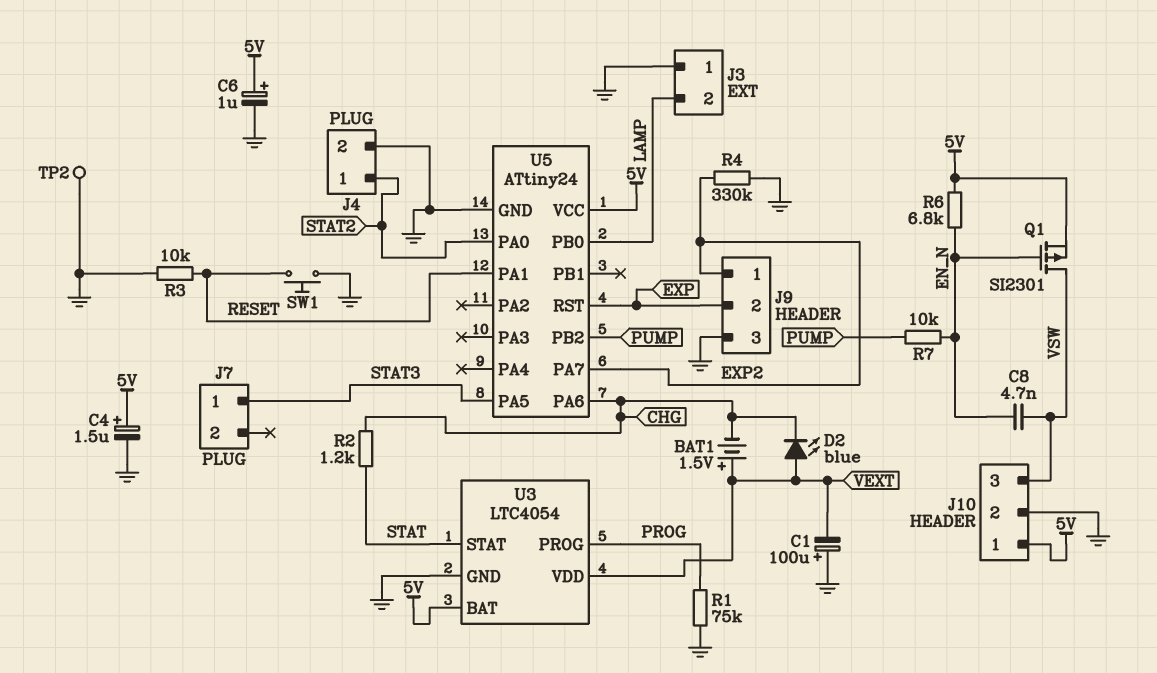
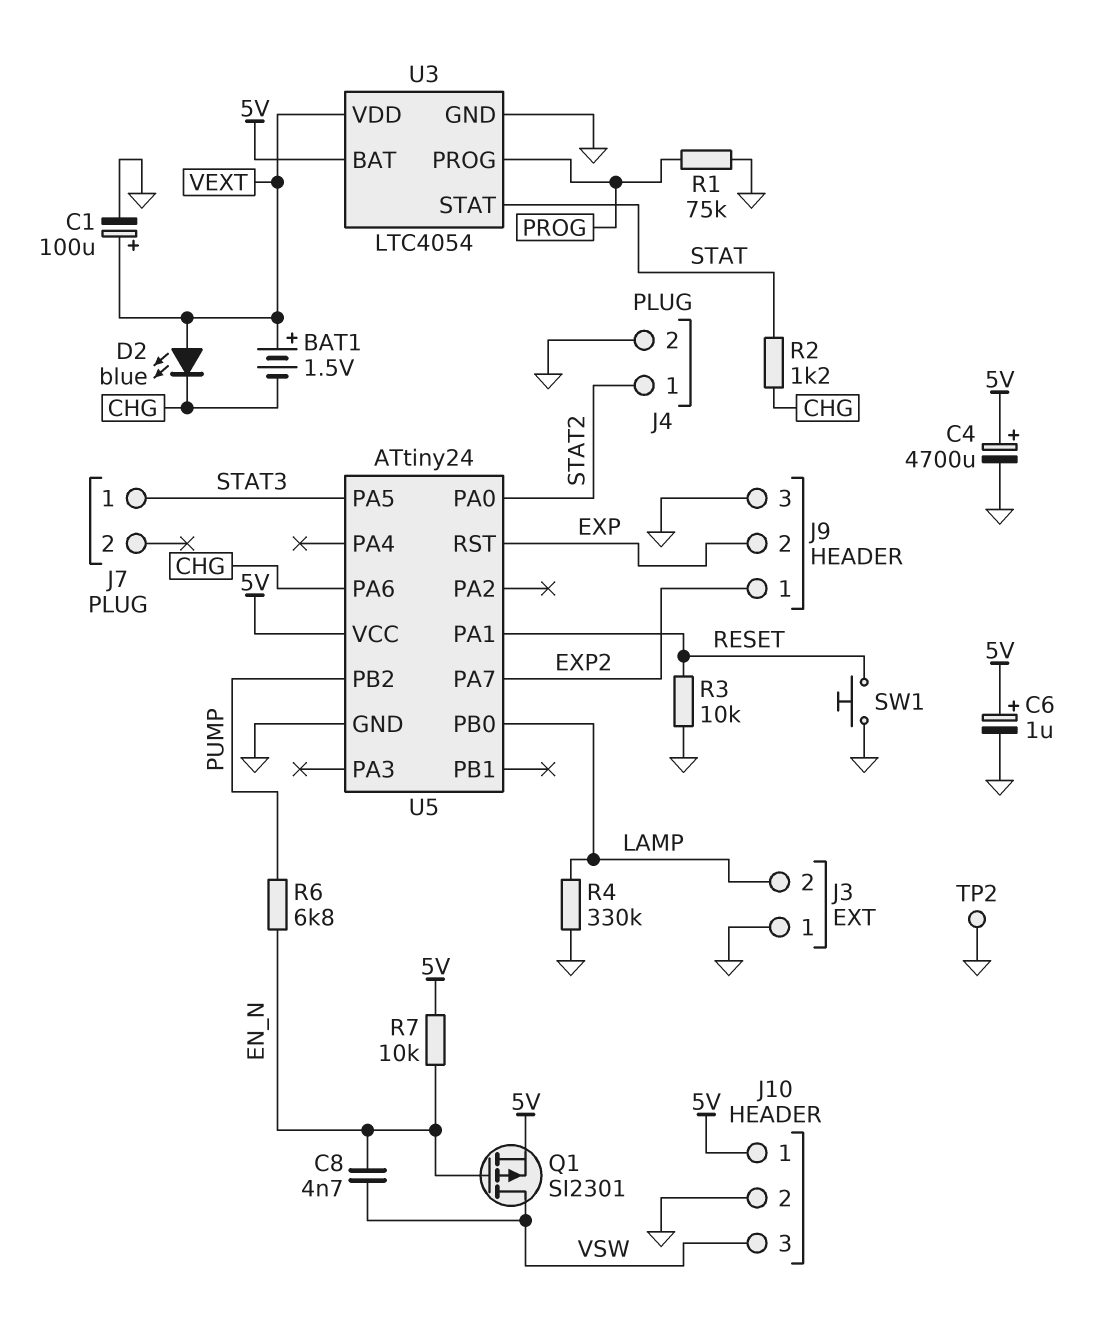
C1: 100uF (plus GND, minus VEXT) -> 100uF (plus VEXT, minus GND)
C4: 1.5uF (plus 5V, minus GND) -> 4700uF (plus 5V, minus GND)
R4: 330k (EXP2, GND) -> 330k (GND, LAMP)
R6: 6.8k (5V, EN_N) -> 6.8k (EN_N, PUMP)
R7: 10k (EN_N, PUMP) -> 10k (5V, EN_N)

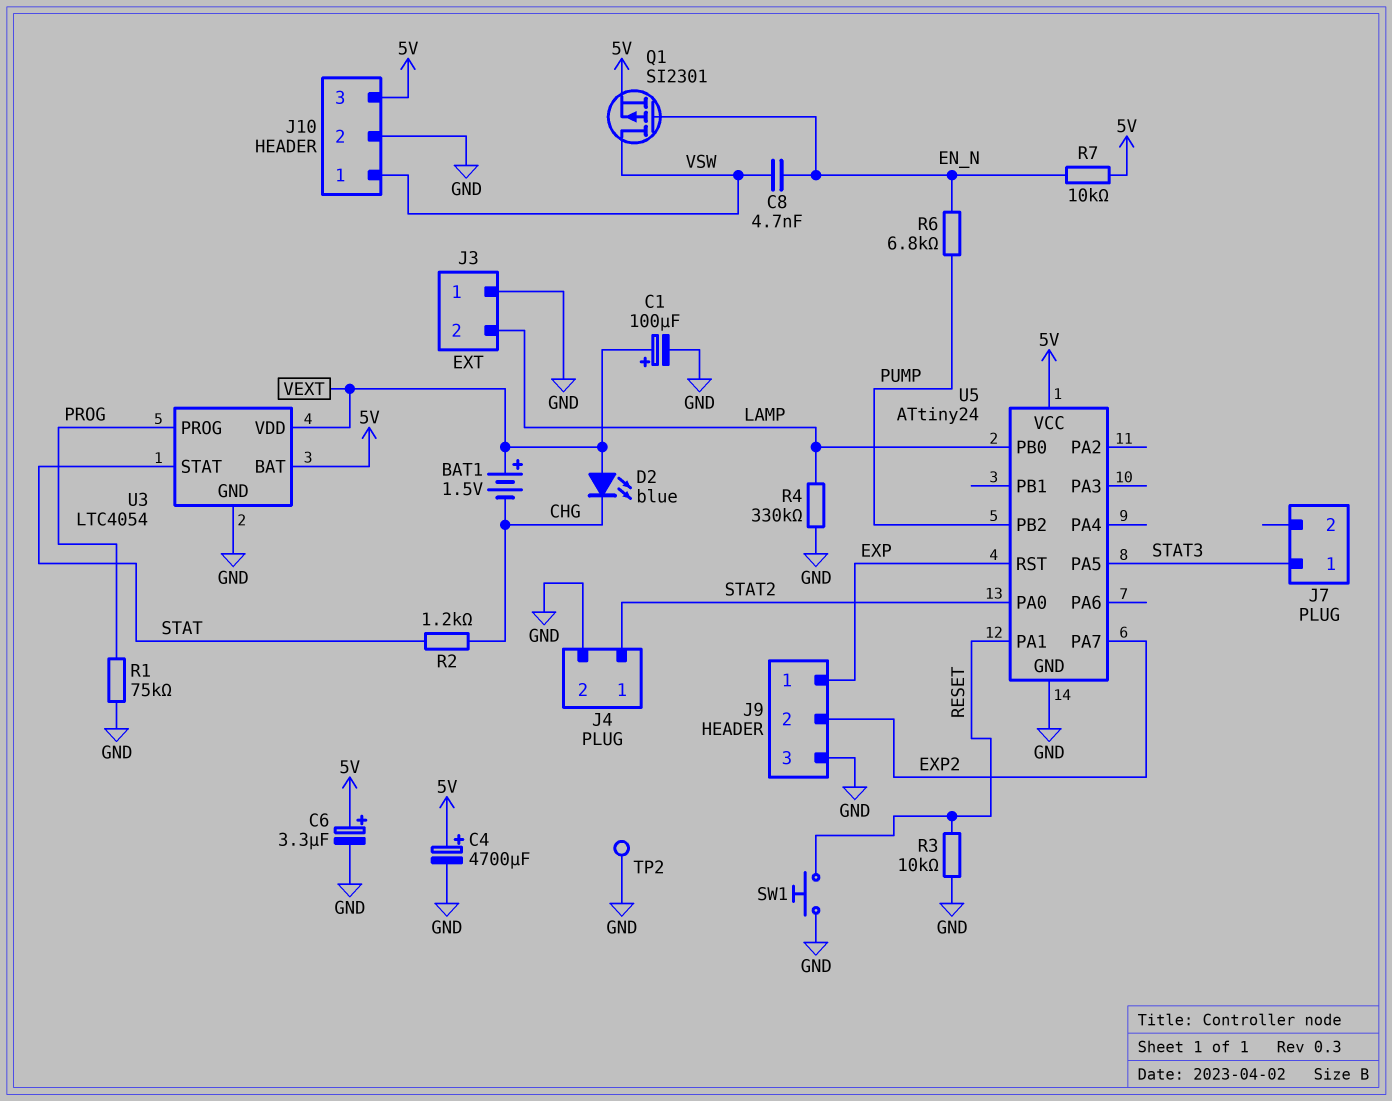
C6: 1uF (plus 5V, minus GND) -> 3.3uF (plus 5V, minus GND)
J9 pin 1: EXP2 -> EXP
J9 pin 2: EXP -> EXP2
J10 pin 1: 5V -> VSW
J10 pin 3: VSW -> 5V
U5 pin PA6: CHG -> none

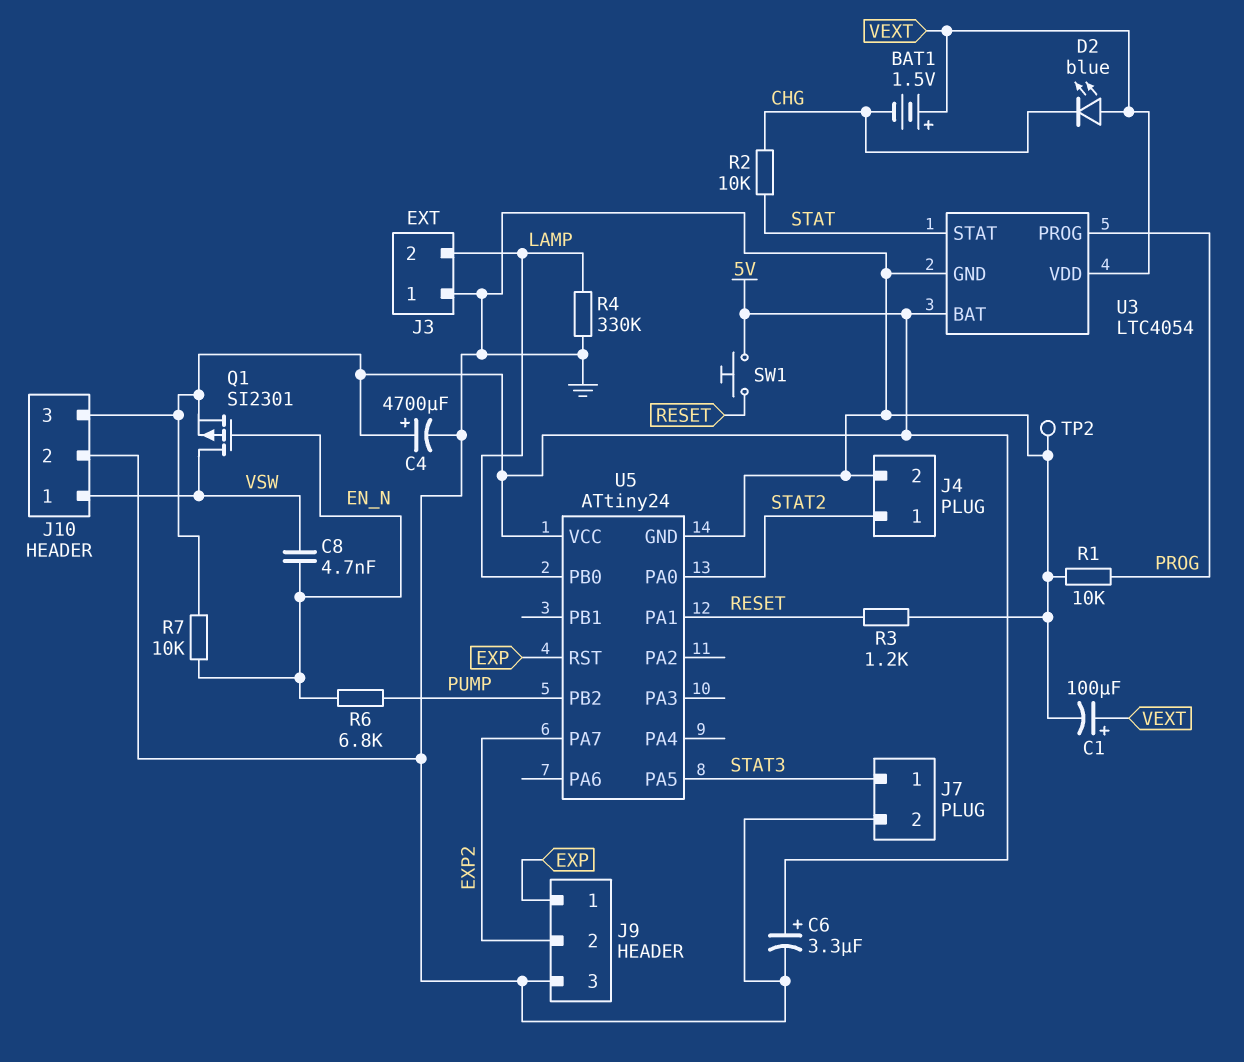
J7 pin 2: none -> GND
R1: 75k (GND, PROG) -> 10k (GND, PROG)
R2: 1.2k (CHG, STAT) -> 10k (CHG, STAT)
R3: 10k (GND, RESET) -> 1.2k (GND, RESET)
SW1: button (GND, RESET) -> button (5V, RESET)

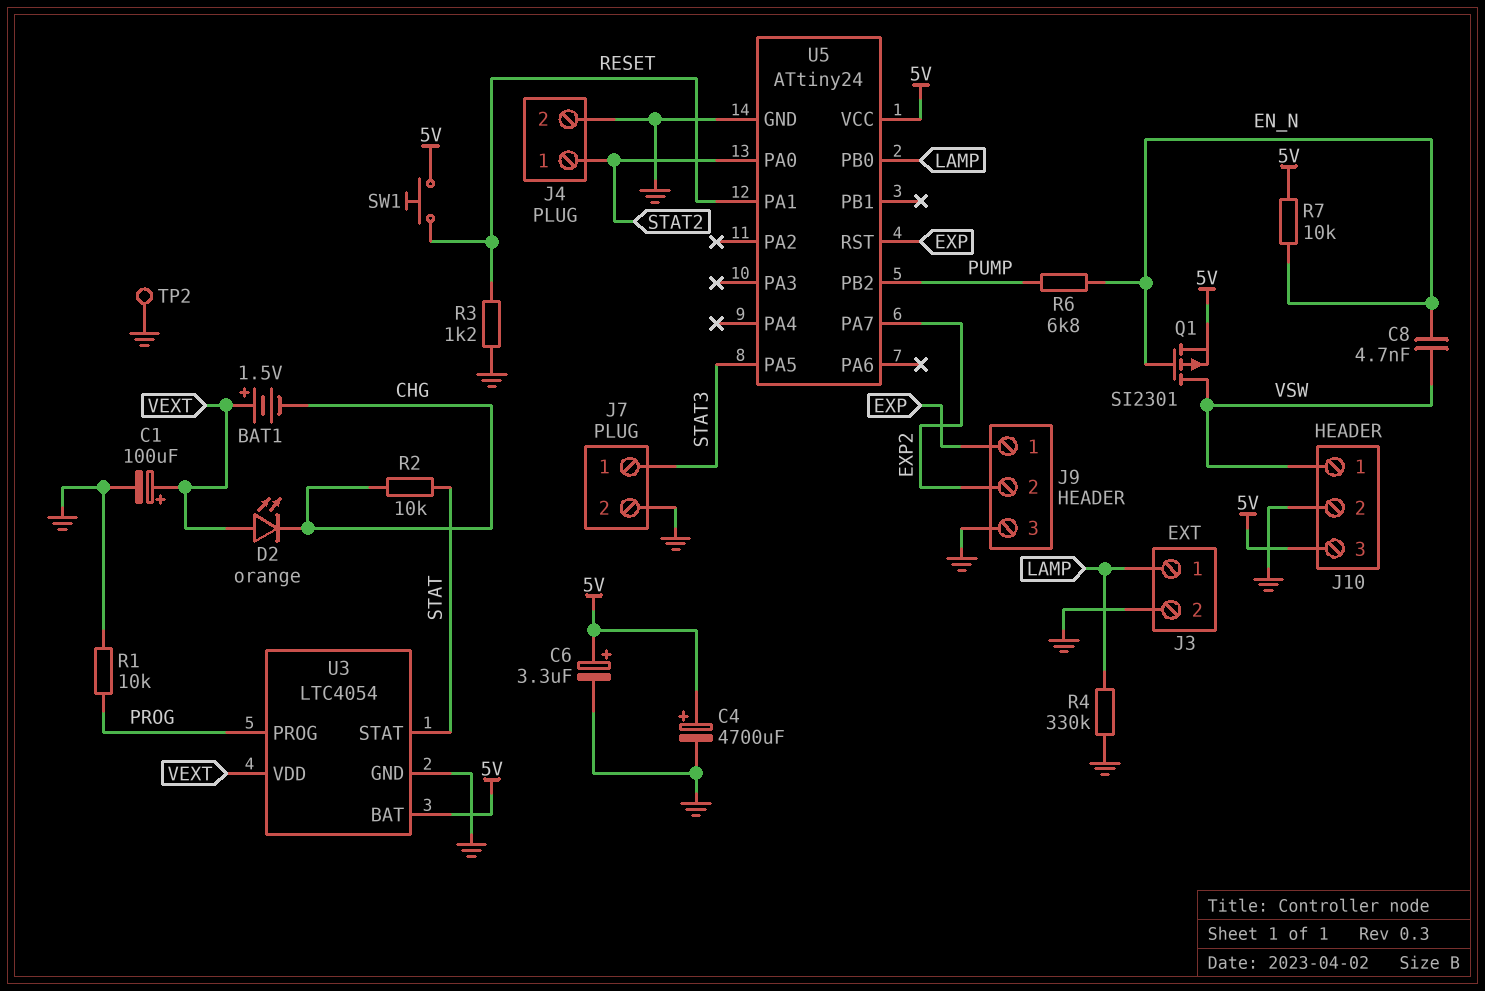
D2: LED blue (A VEXT, K CHG) -> LED orange (A VEXT, K CHG)
J3 pin 1: GND -> LAMP
J3 pin 2: LAMP -> GND

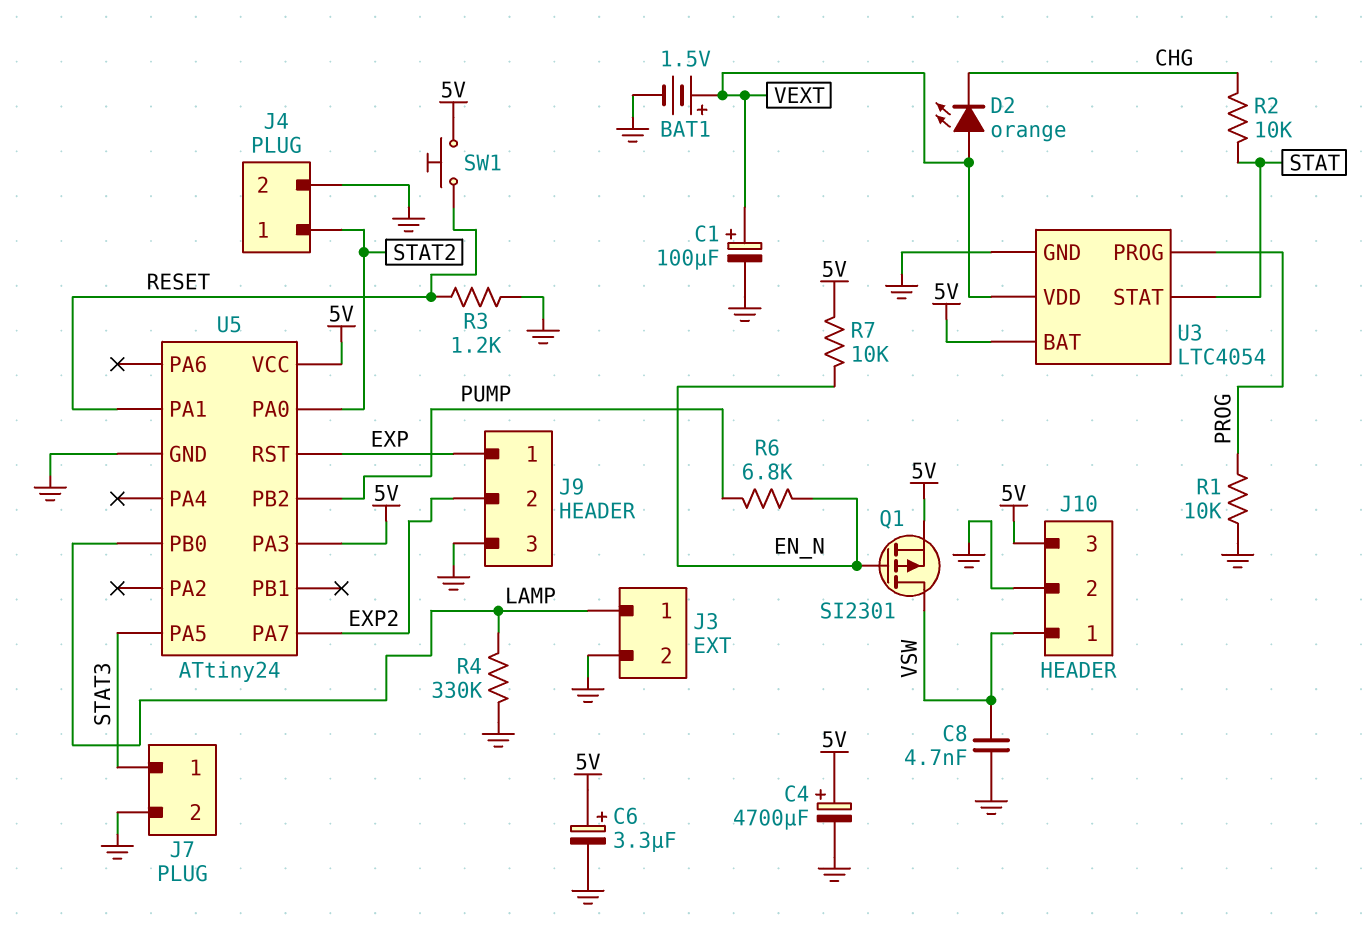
BAT1: 1.5V (plus VEXT, minus CHG) -> 1.5V (plus VEXT, minus GND)
C8: 4.7nF (EN_N, VSW) -> 4.7nF (GND, VSW)
TP2: test point (GND) -> none
U5 pin PA3: none -> 5V

